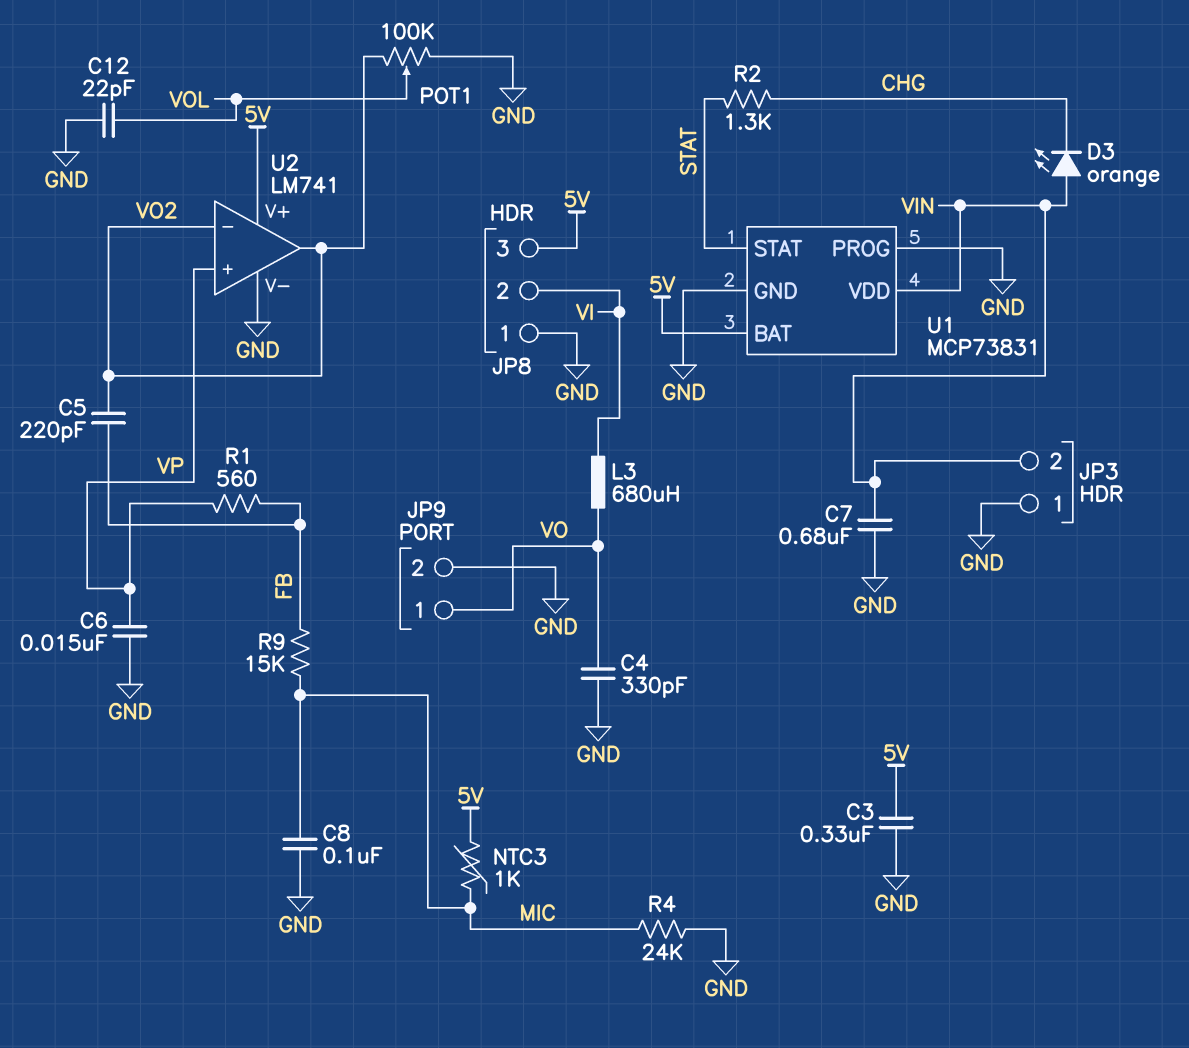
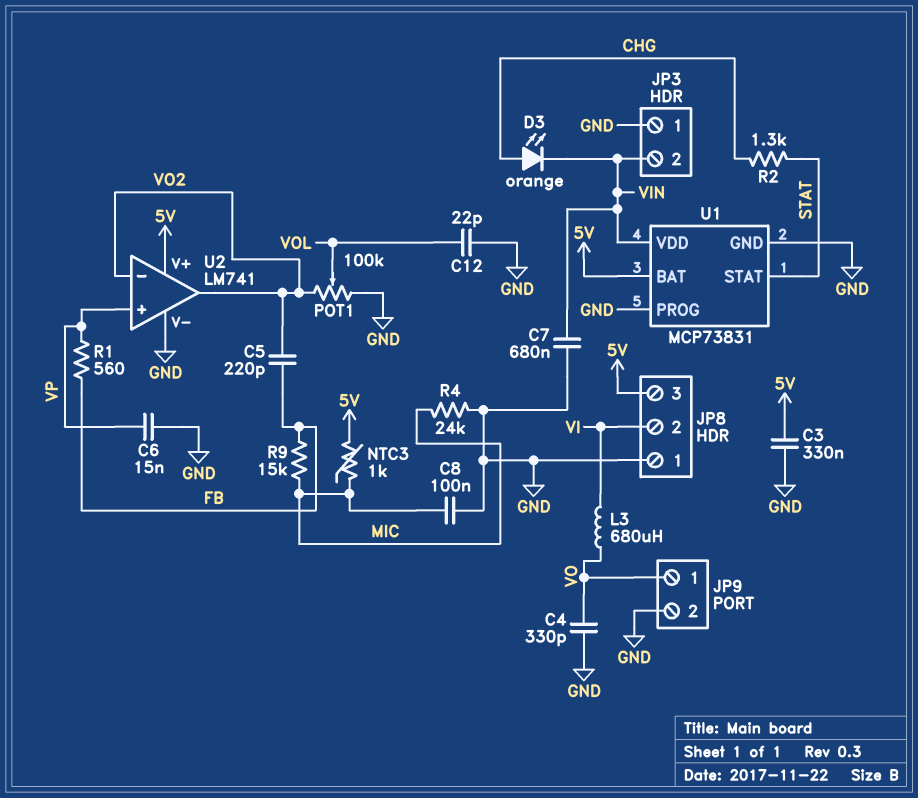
D3: LED orange (A VIN, K CHG) -> LED orange (A CHG, K VIN)

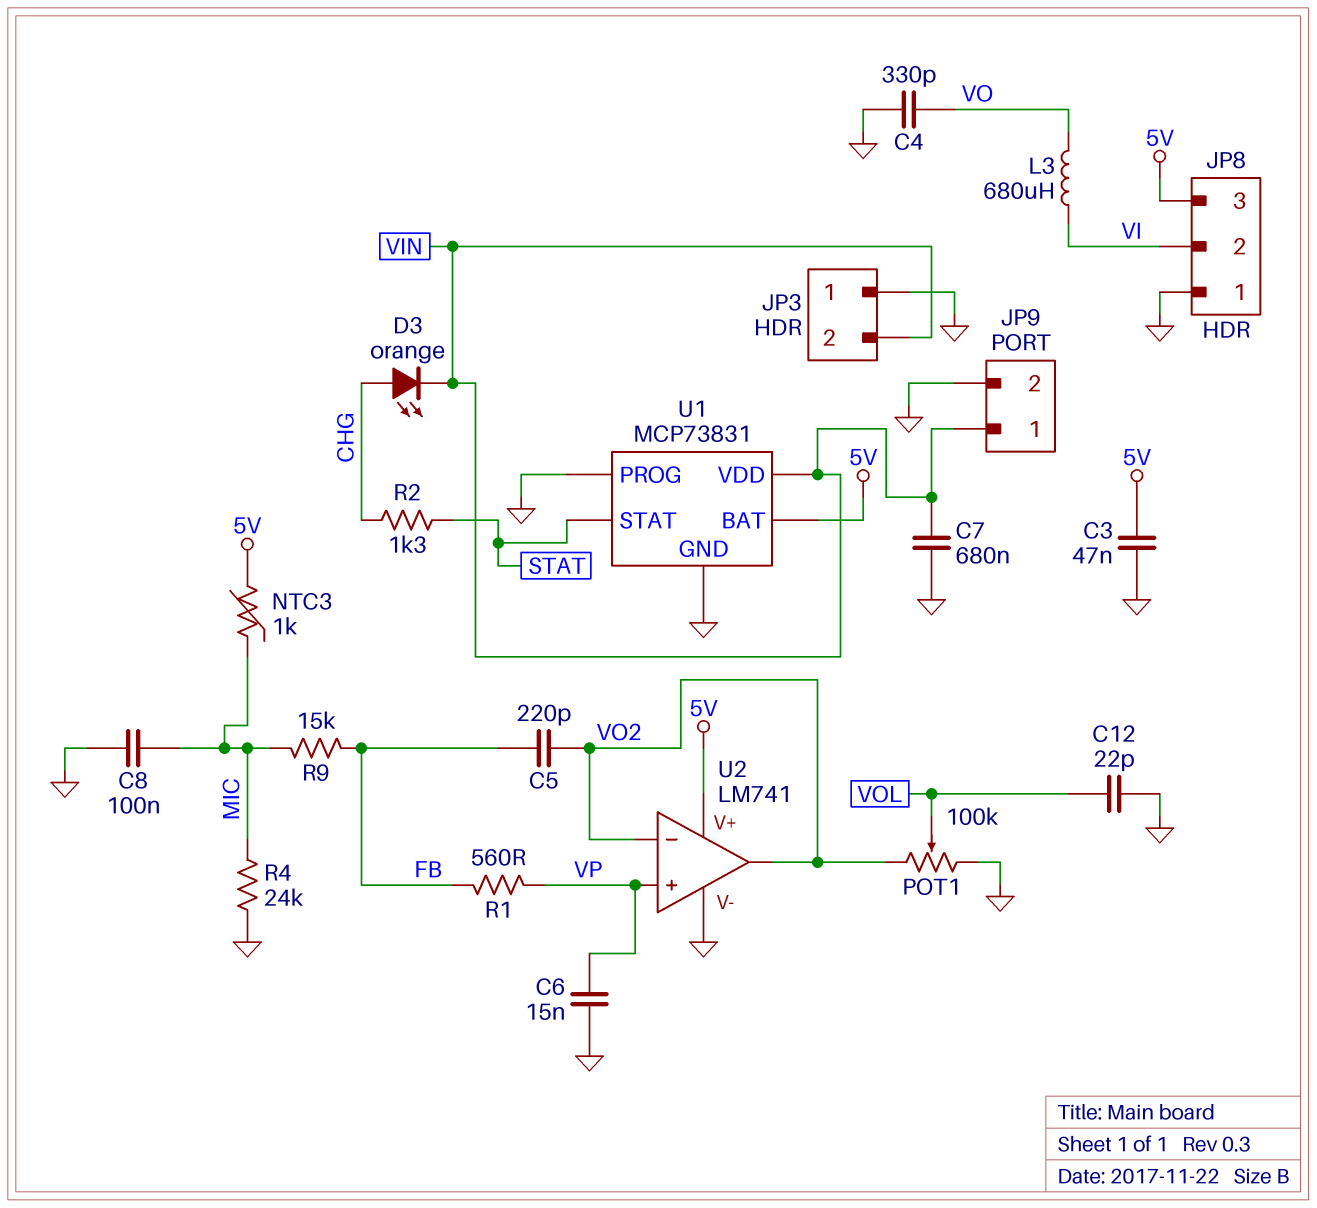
C3: 330nF (5V, GND) -> 47nF (5V, GND)
JP9 pin 1: VO -> VIN

